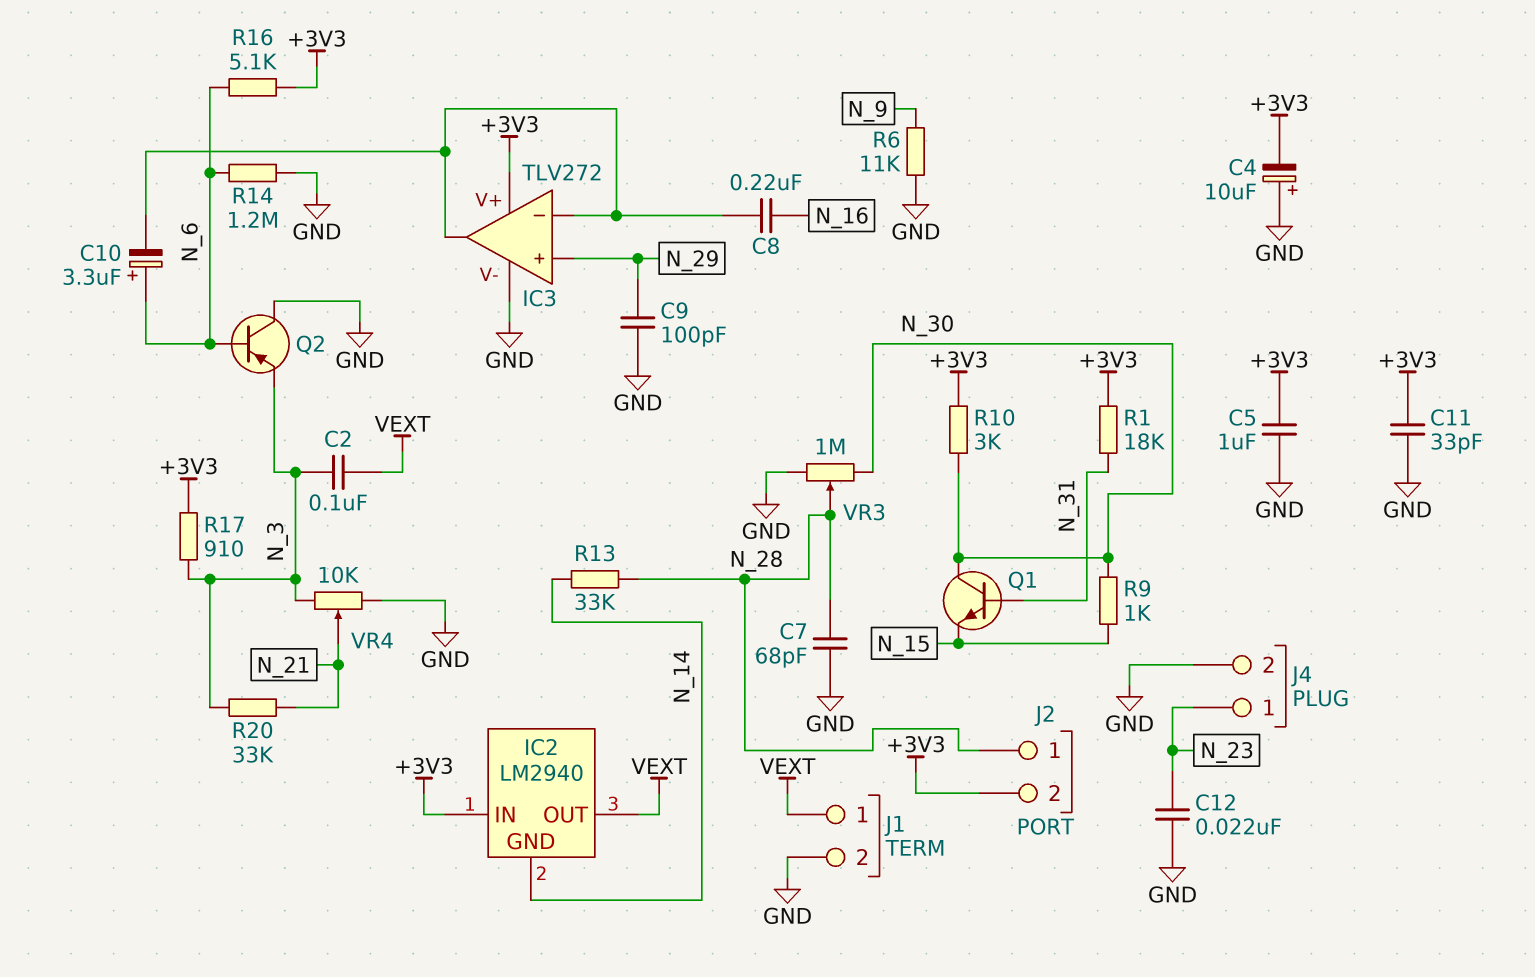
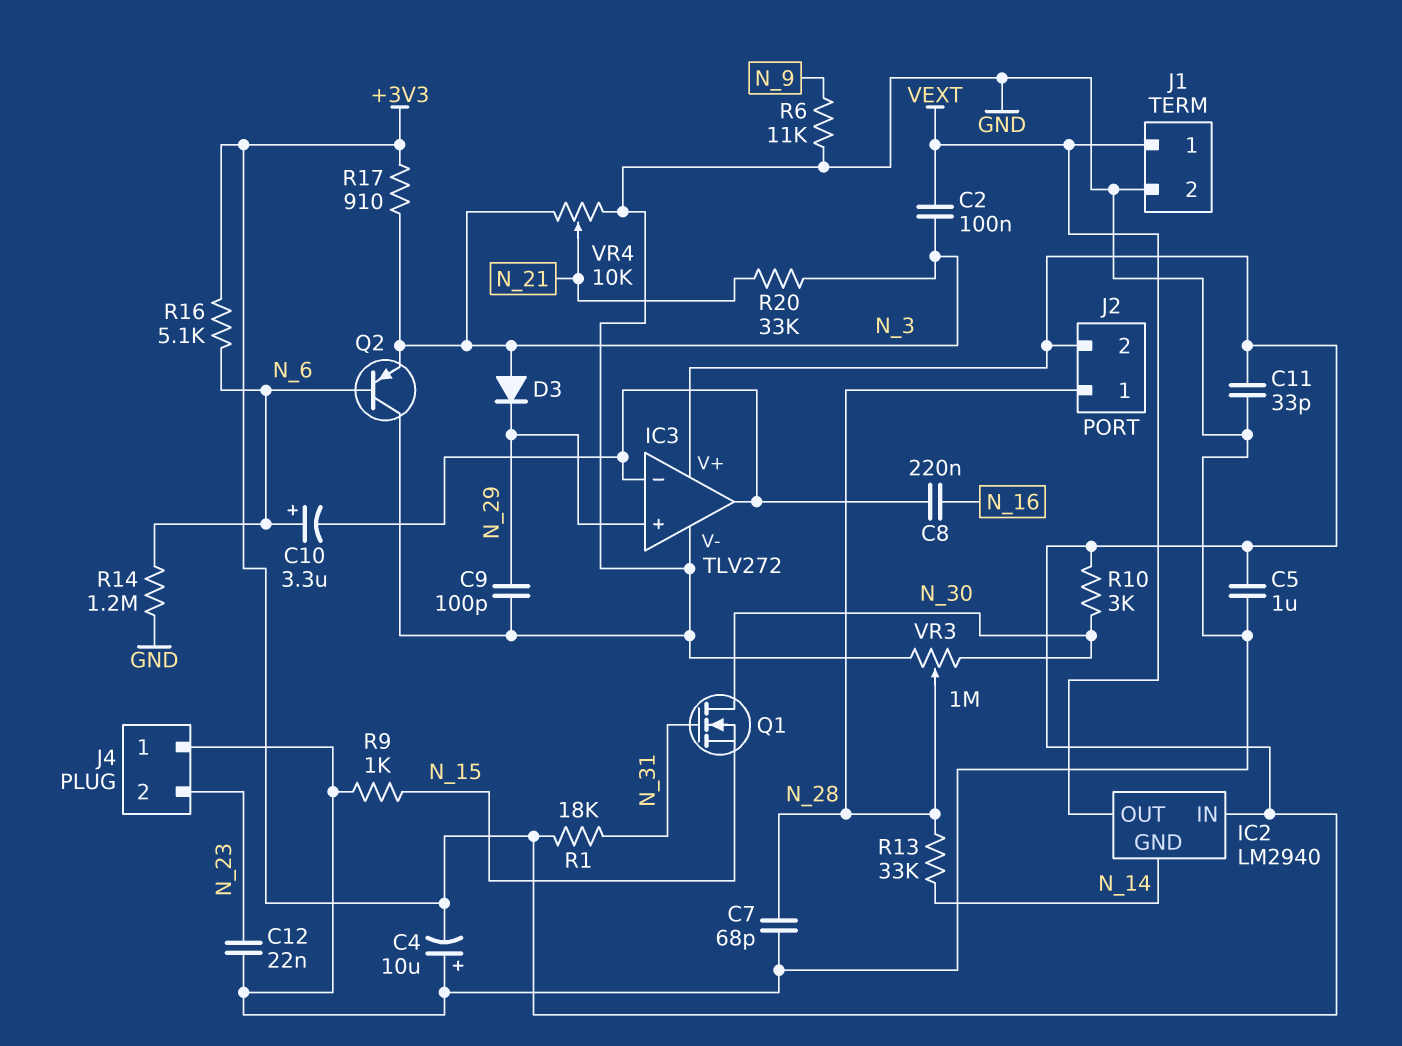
D3: none -> diode (A N_3, K N_29)
J4 pin 1: N_23 -> GND
J4 pin 2: GND -> N_23
Q1: NPN (B N_31, C N_30, E N_15) -> NMOS (G N_31, D N_30, S N_15)
R9: 1k (N_15, N_30) -> 1k (GND, N_15)

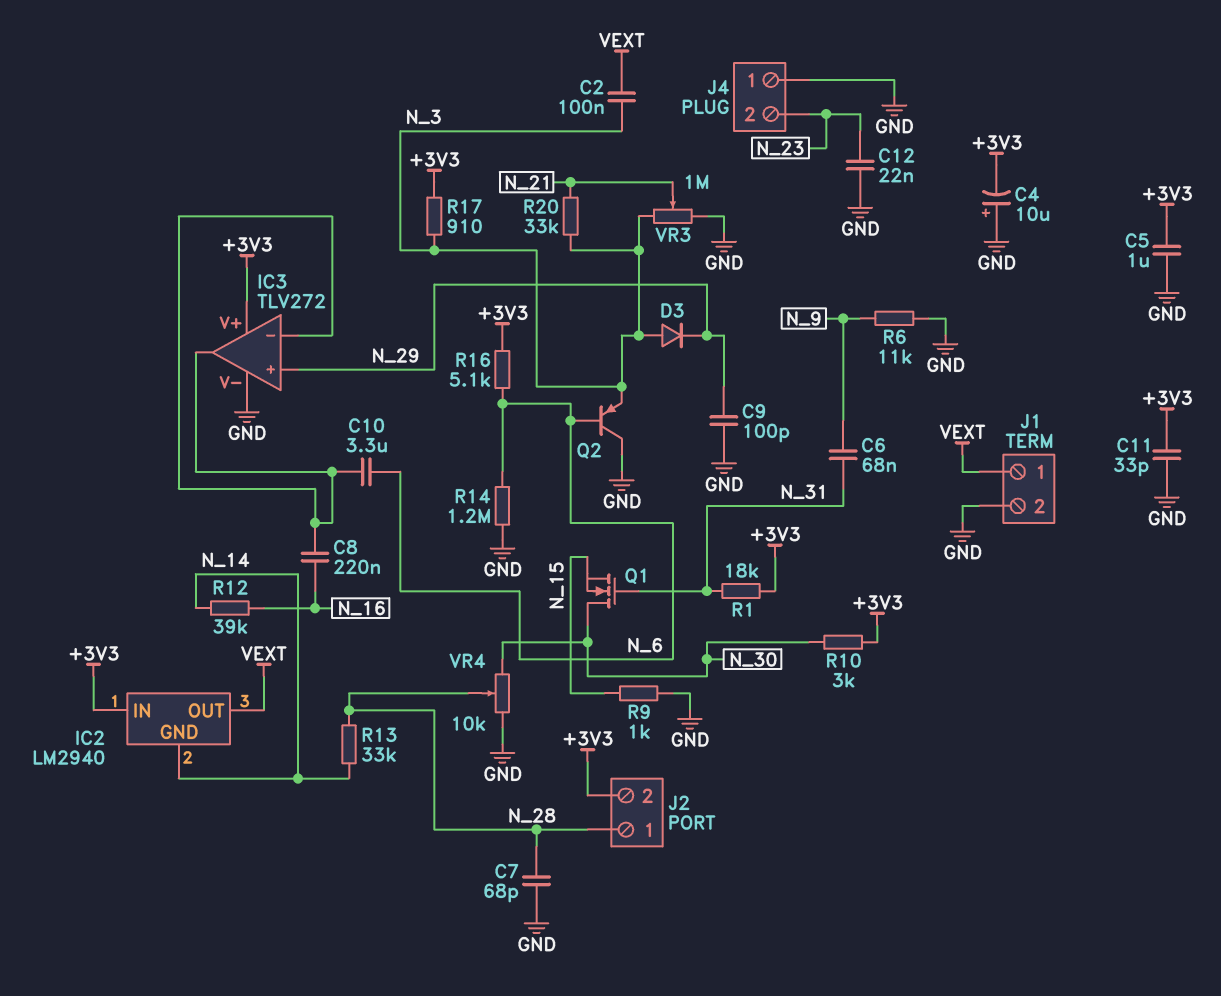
C6: none -> 68nF (N_9, N_31)
C10: 3.3uF (plus N_6, minus IC3/in-) -> 3.3uF (IC3/in-, N_6)
R12: none -> 39k (N_14, N_16)
VR3: 1M (GND, N_30, wiper N_28) -> 1M (GND, N_3, wiper N_21)
VR4: 10k (GND, N_3, wiper N_21) -> 10k (GND, N_30, wiper N_28)

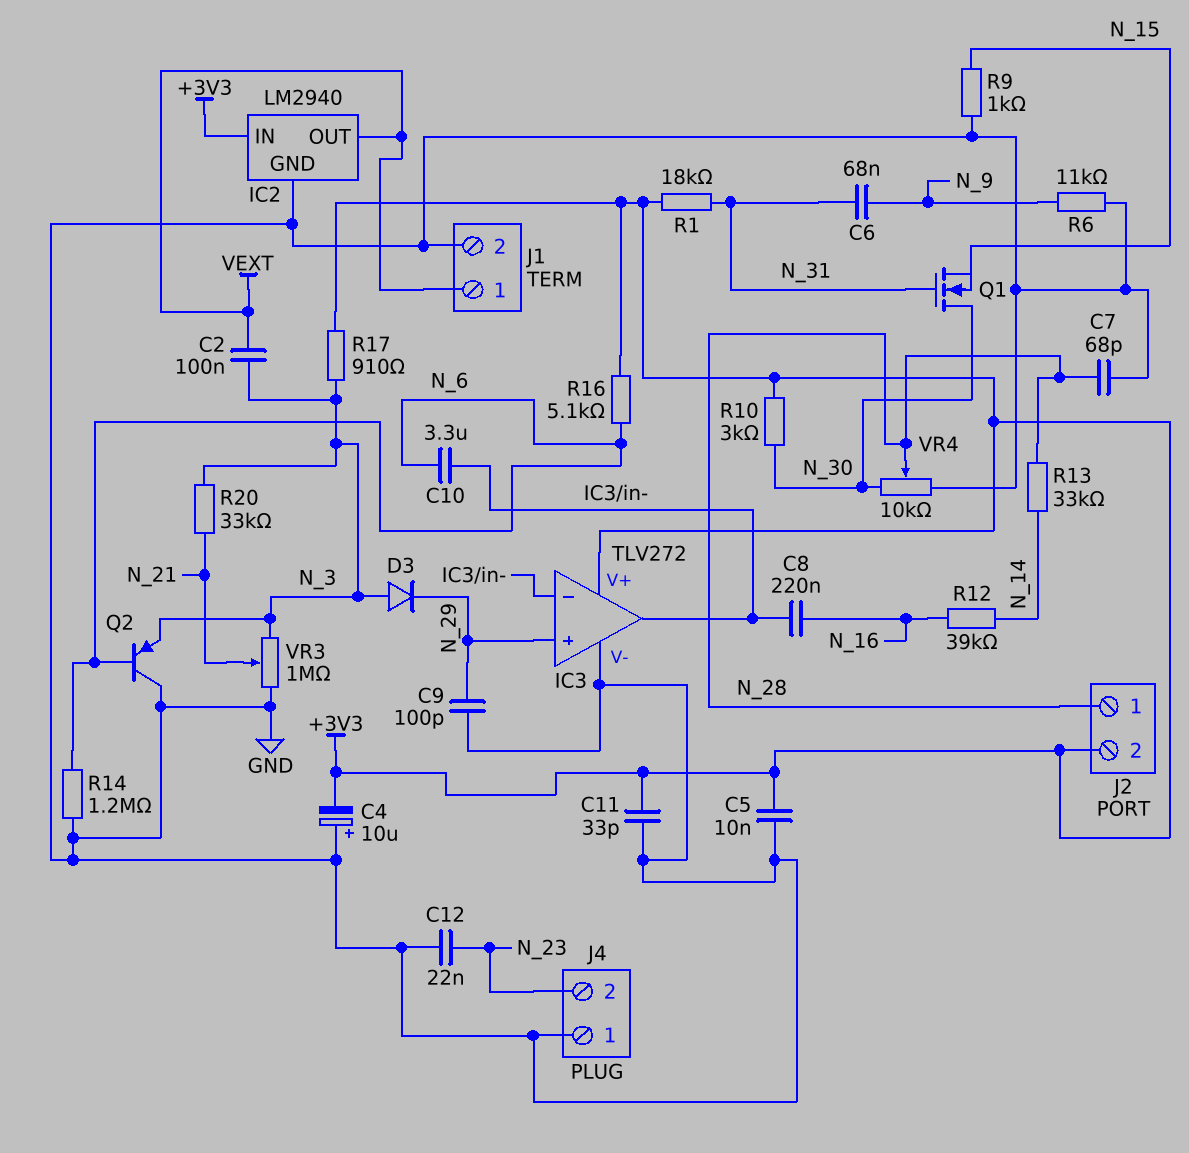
C5: 1uF (+3V3, GND) -> 10nF (+3V3, GND)
IC2 pin GND: N_14 -> GND

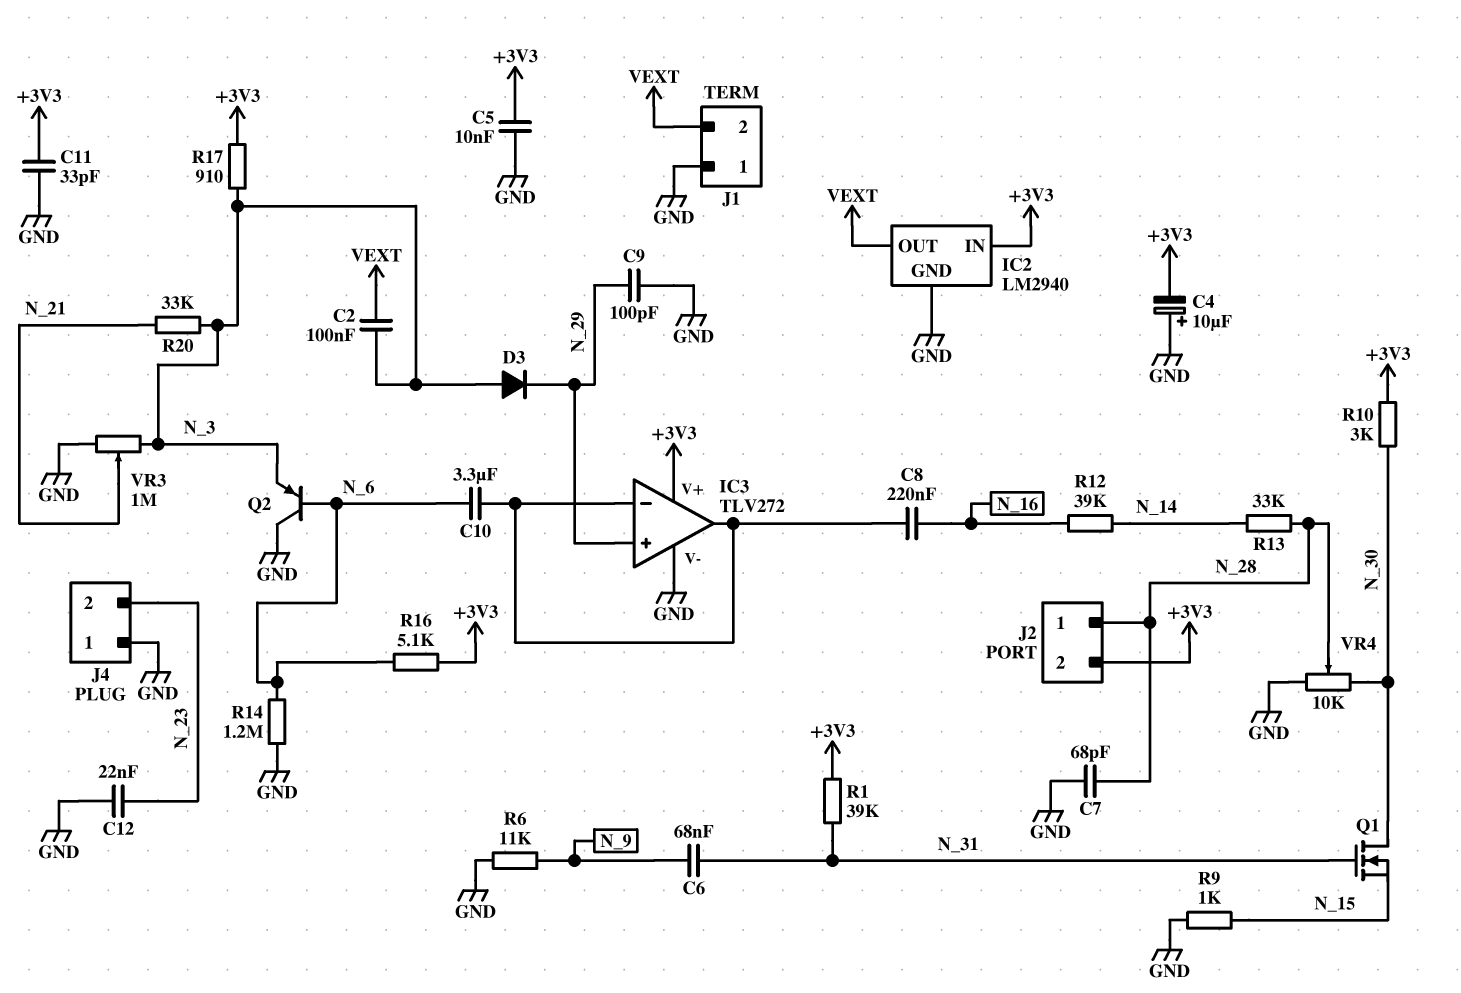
J1 pin 1: VEXT -> GND
J1 pin 2: GND -> VEXT
R1: 18k (+3V3, N_31) -> 39k (+3V3, N_31)

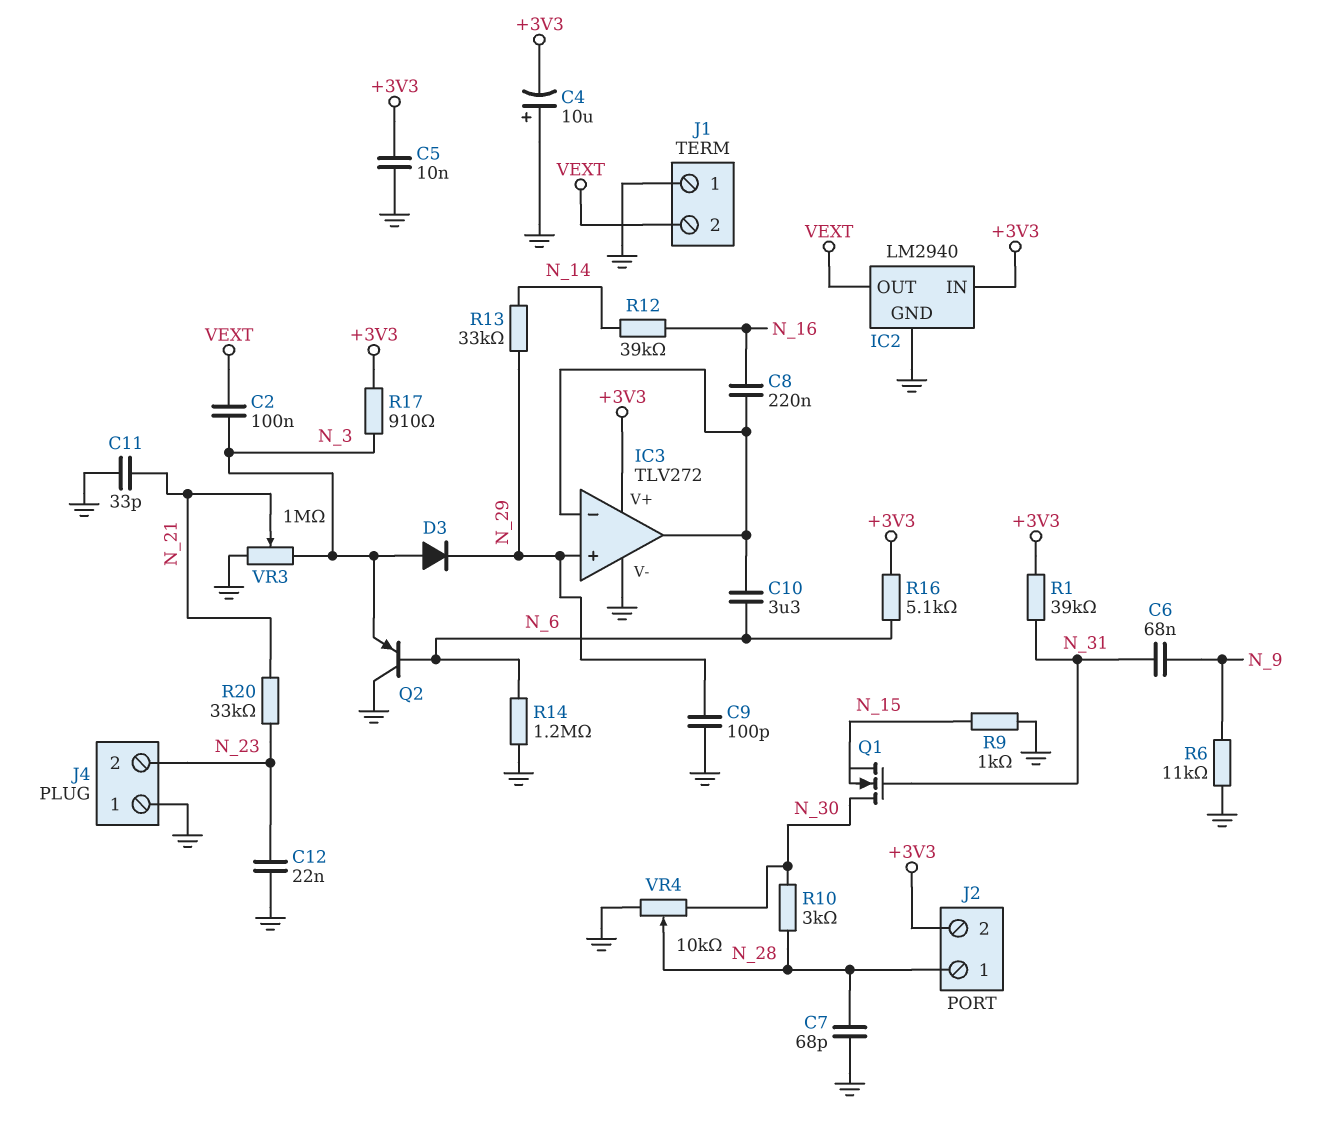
C11: 33pF (+3V3, GND) -> 33pF (GND, N_21)
R10: 3k (+3V3, N_30) -> 3k (N_28, N_30)
R13: 33k (N_14, N_28) -> 33k (N_14, N_29)
R20: 33k (N_3, N_21) -> 33k (N_21, N_23)

